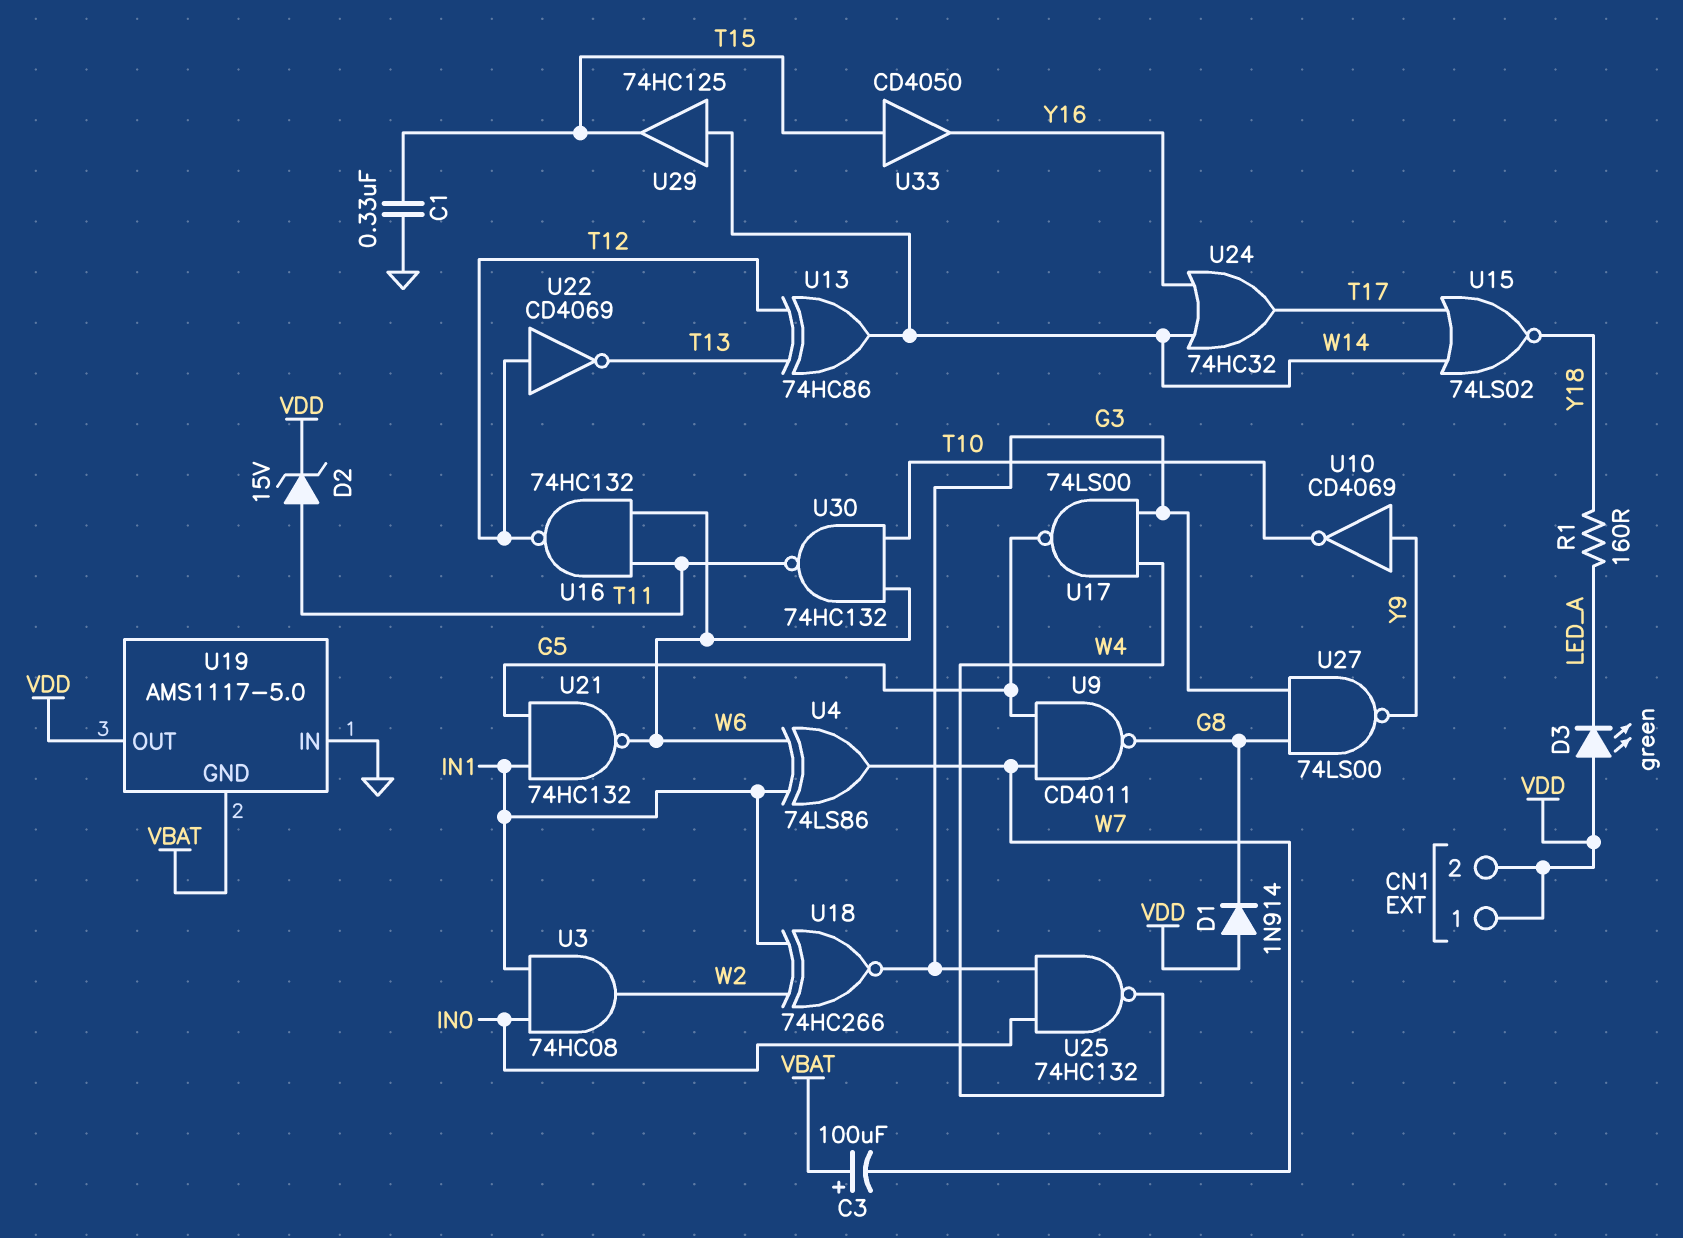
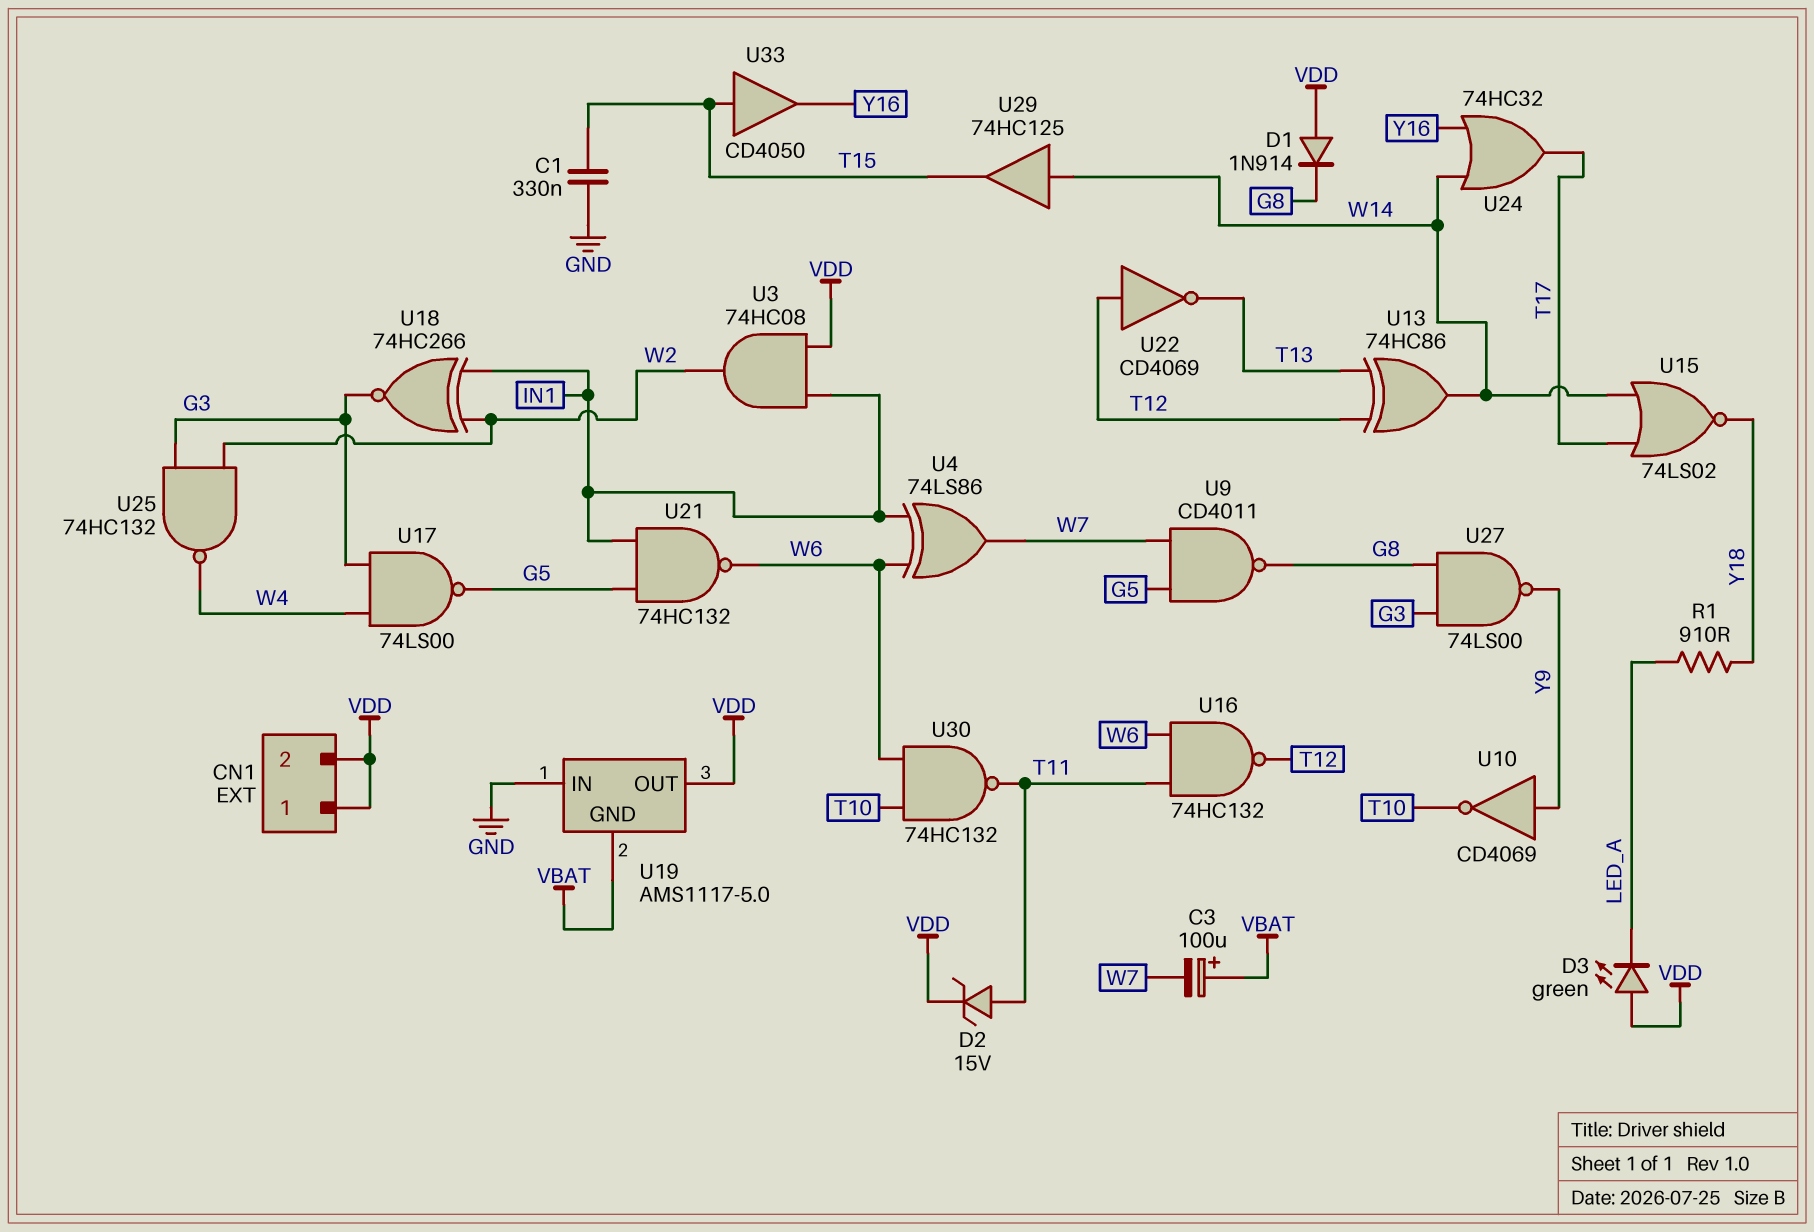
R1: 160 (LED_A, Y18) -> 910 (LED_A, Y18)
U3: AND 74HC08 (in IN0, in IN1, out W2) -> AND 74HC08 (in IN1, in VDD, out W2)
U25: NAND 74HC132 (in G3, in IN0, out W4) -> NAND 74HC132 (in G3, in W2, out W4)

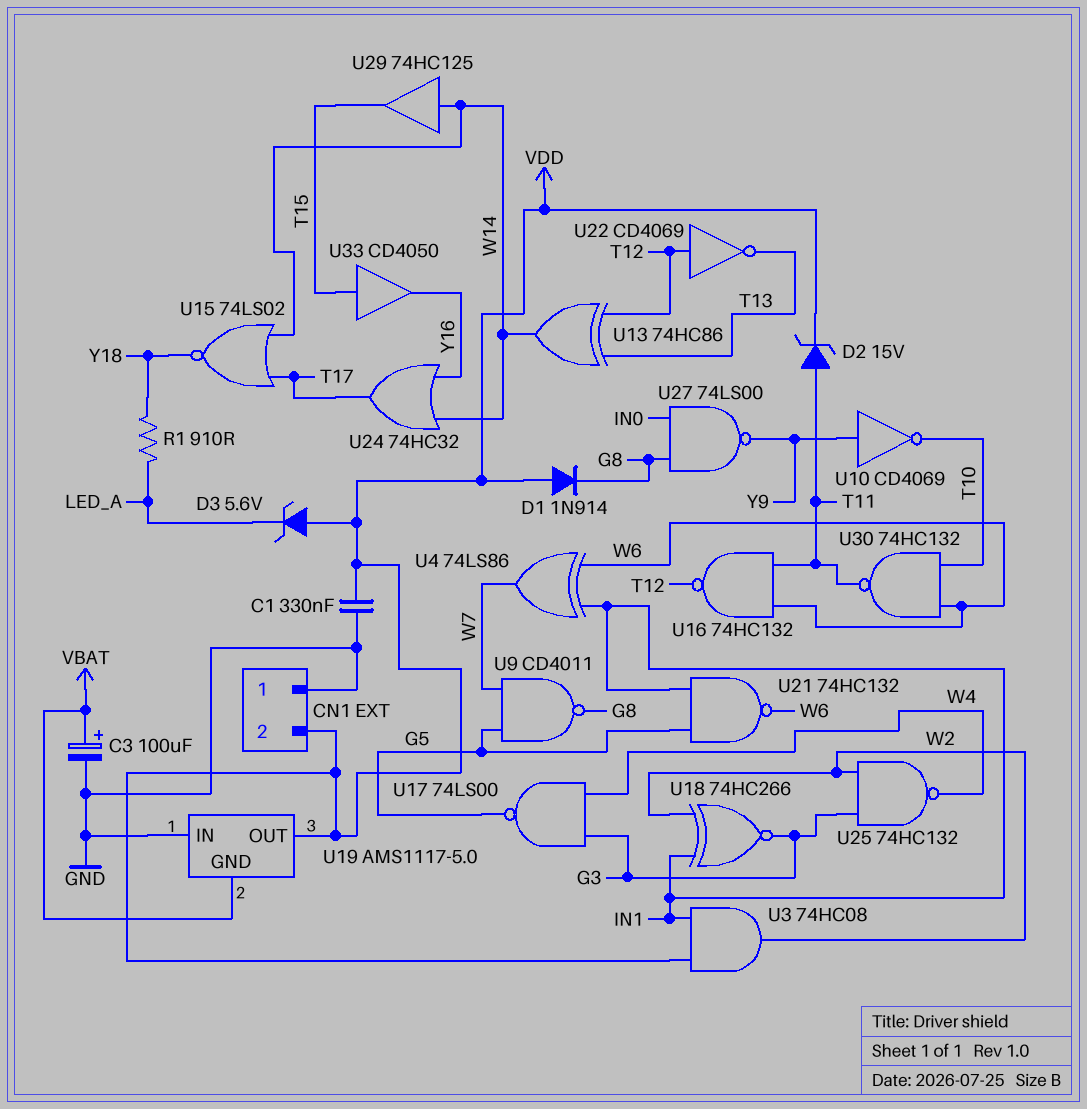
C1: 330nF (GND, T15) -> 330nF (GND, VDD)
C3: 100uF (plus VBAT, minus W7) -> 100uF (plus VBAT, minus GND)
CN1 pin 1: VDD -> GND
D3: LED green (A VDD, K LED_A) -> zener 5.6V (A VDD, K LED_A)
U27: NAND 74LS00 (in G3, in G8, out Y9) -> NAND 74LS00 (in G8, in IN0, out Y9)

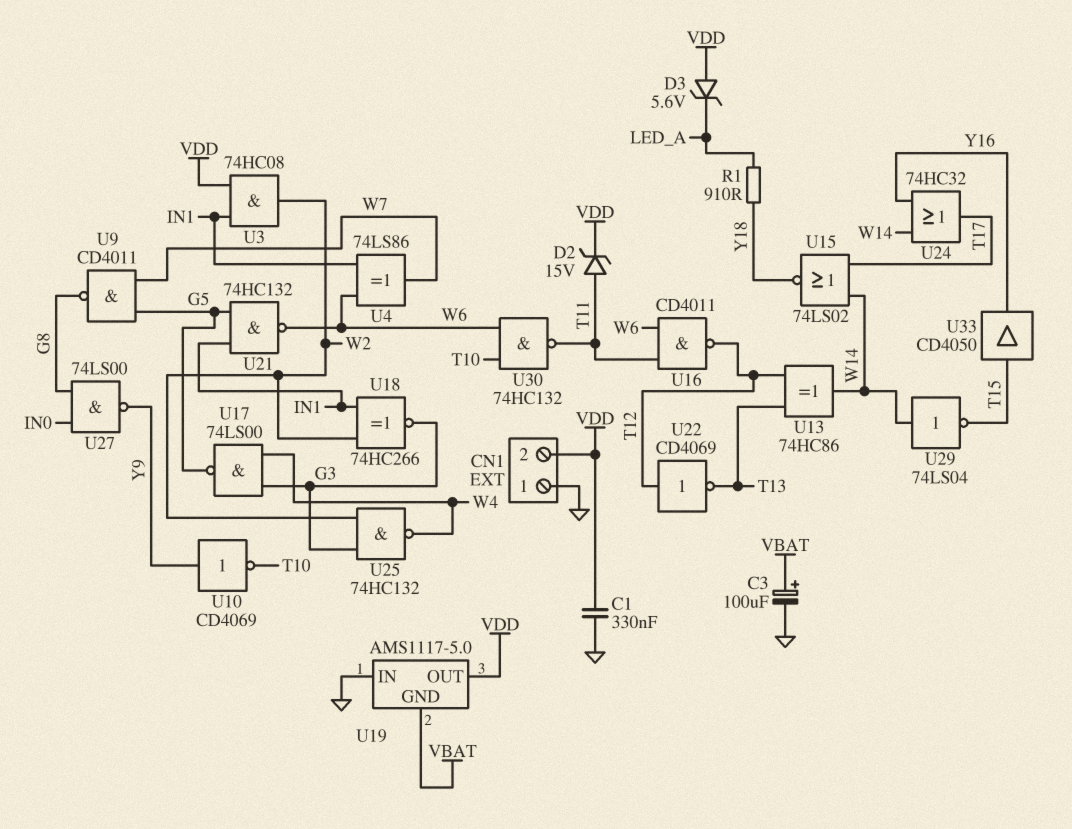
D1: diode 1N914 (A VDD, K G8) -> none
U16: NAND 74HC132 (in T11, in W6, out T12) -> NAND CD4011 (in T11, in W6, out T12)
U29: buffer 74HC125 (in W14, out T15) -> NOT 74LS04 (in W14, out T15)

